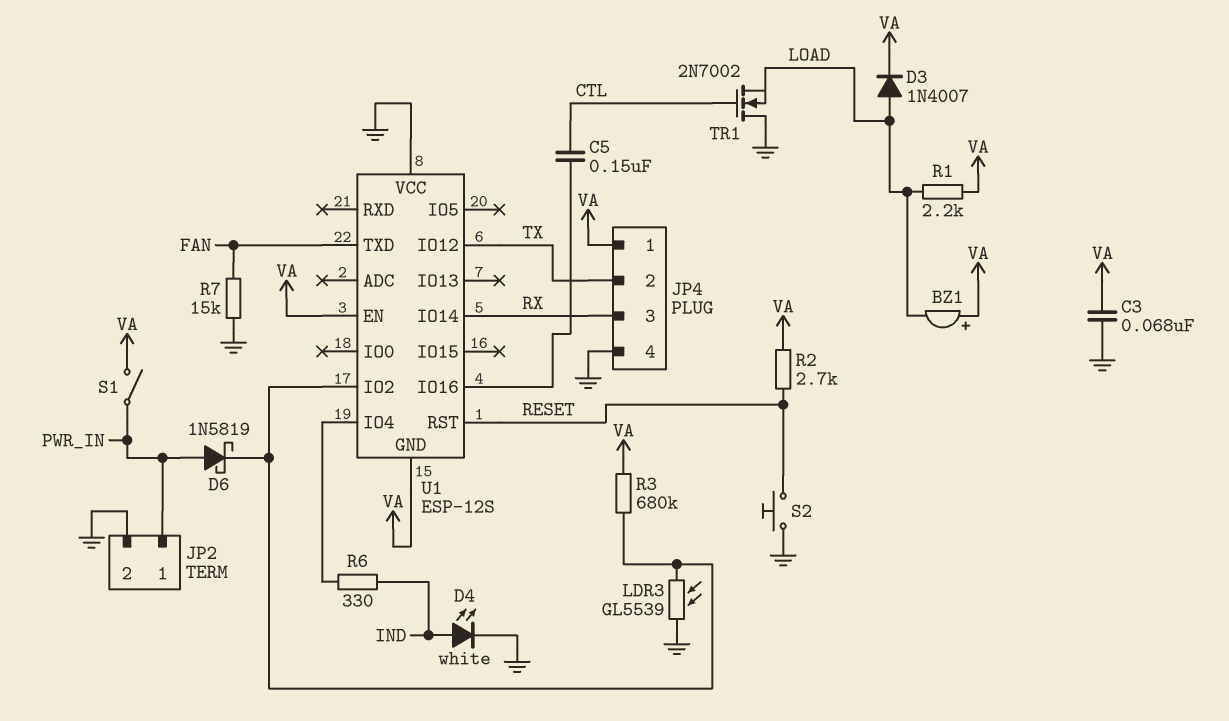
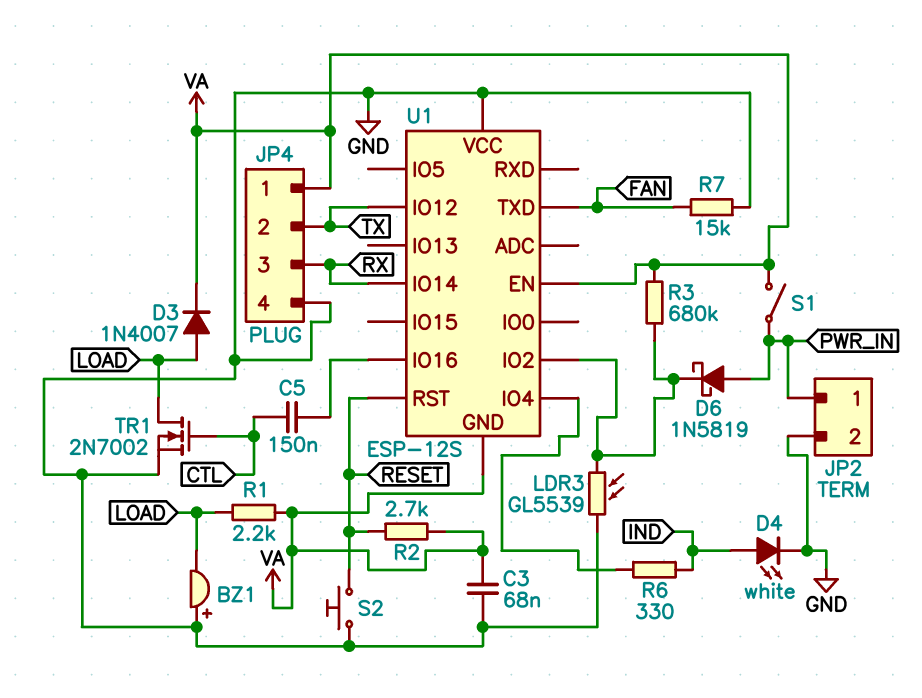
BZ1: buzzer (plus VA, minus LOAD) -> buzzer (plus GND, minus LOAD)
TR1: NMOS 2N7002 (G CTL, D GND, S LOAD) -> NMOS 2N7002 (G CTL, D LOAD, S GND)

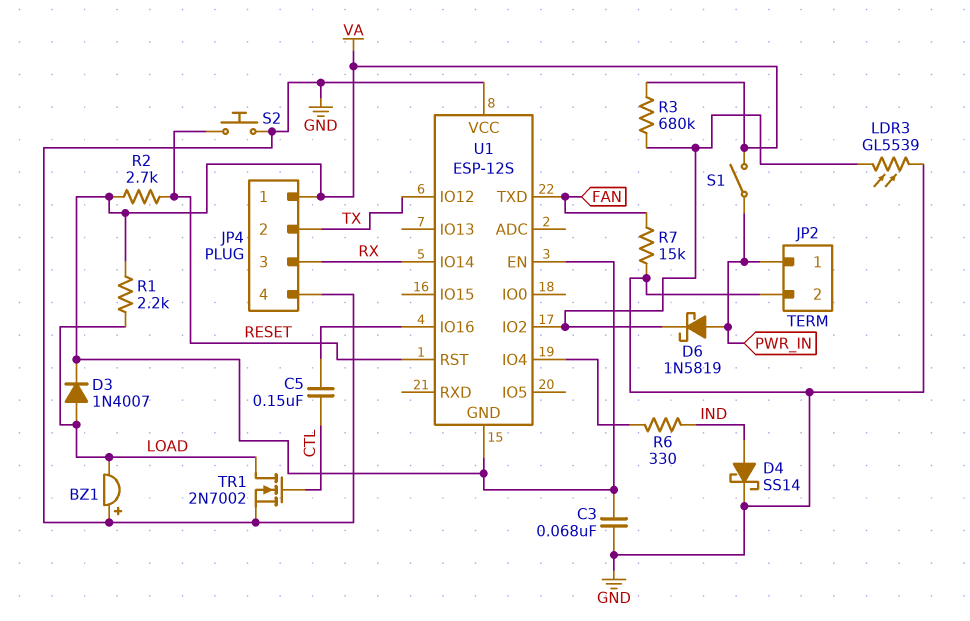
D4: LED white (A IND, K GND) -> schottky SS14 (A IND, K GND)

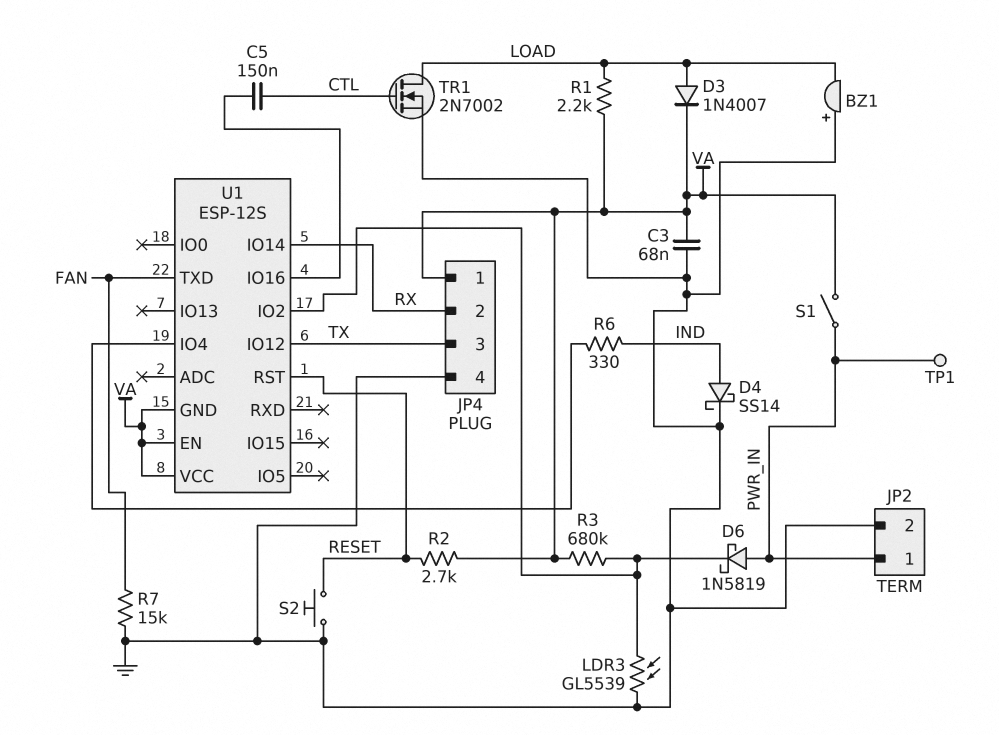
JP4 pin 2: TX -> RX
JP4 pin 3: RX -> TX
TP1: none -> test point (PWR_IN)
U1 pin VCC: GND -> VA

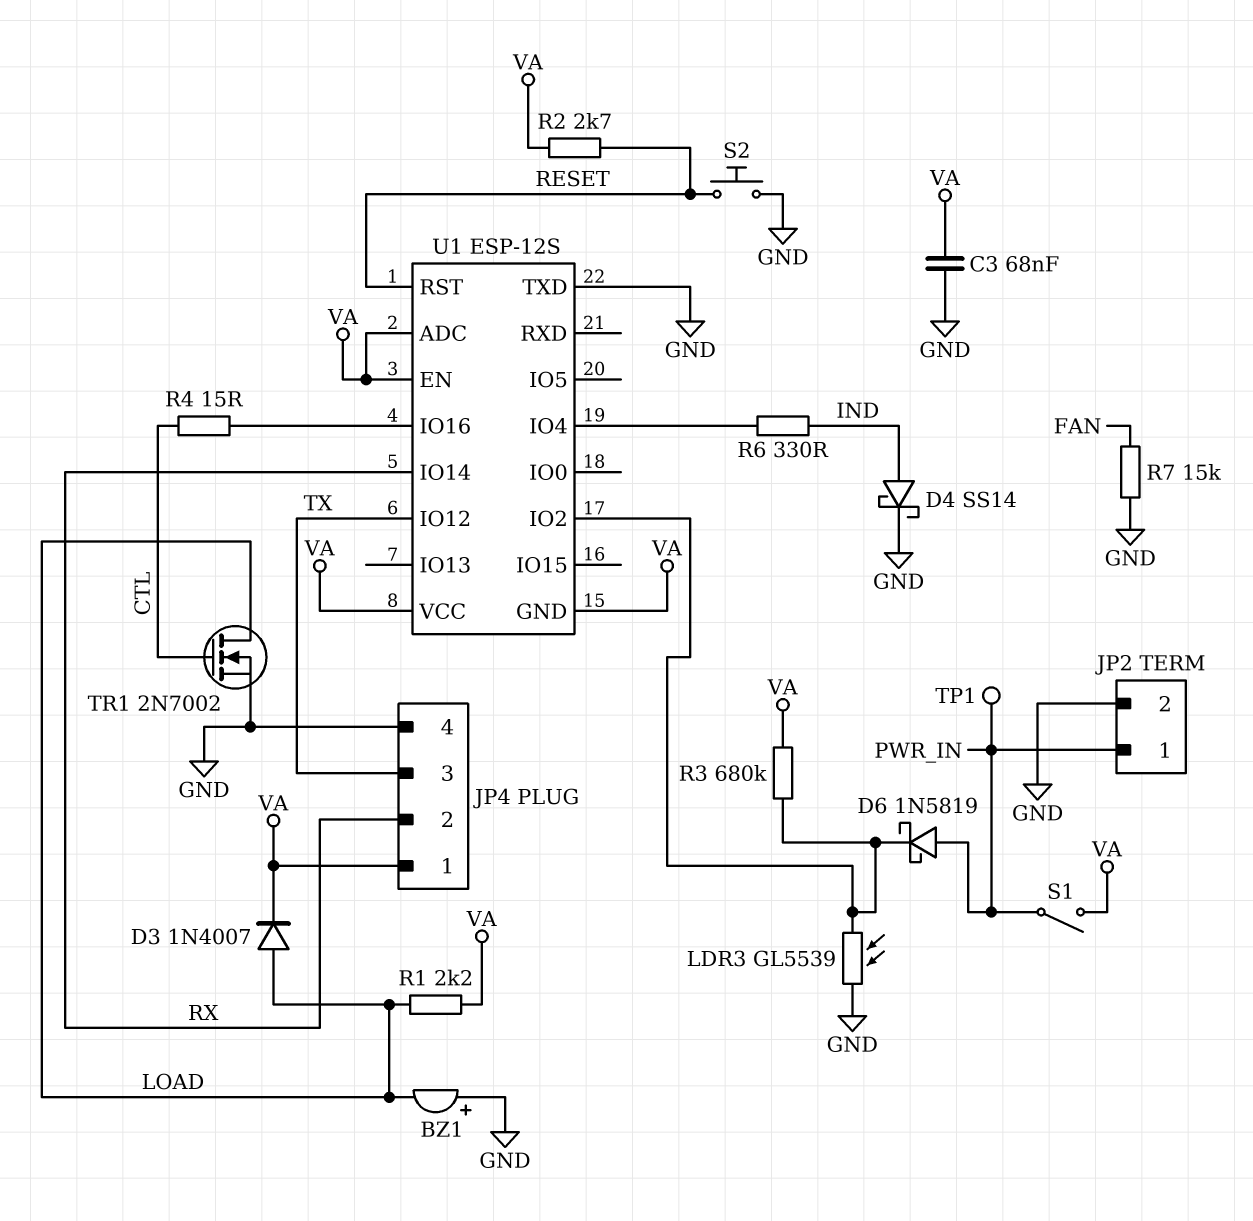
C5: 150nF (CTL, U1/IO16) -> none
R4: none -> 15 (CTL, U1/IO16)
U1 pin ADC: none -> VA
U1 pin TXD: FAN -> GND

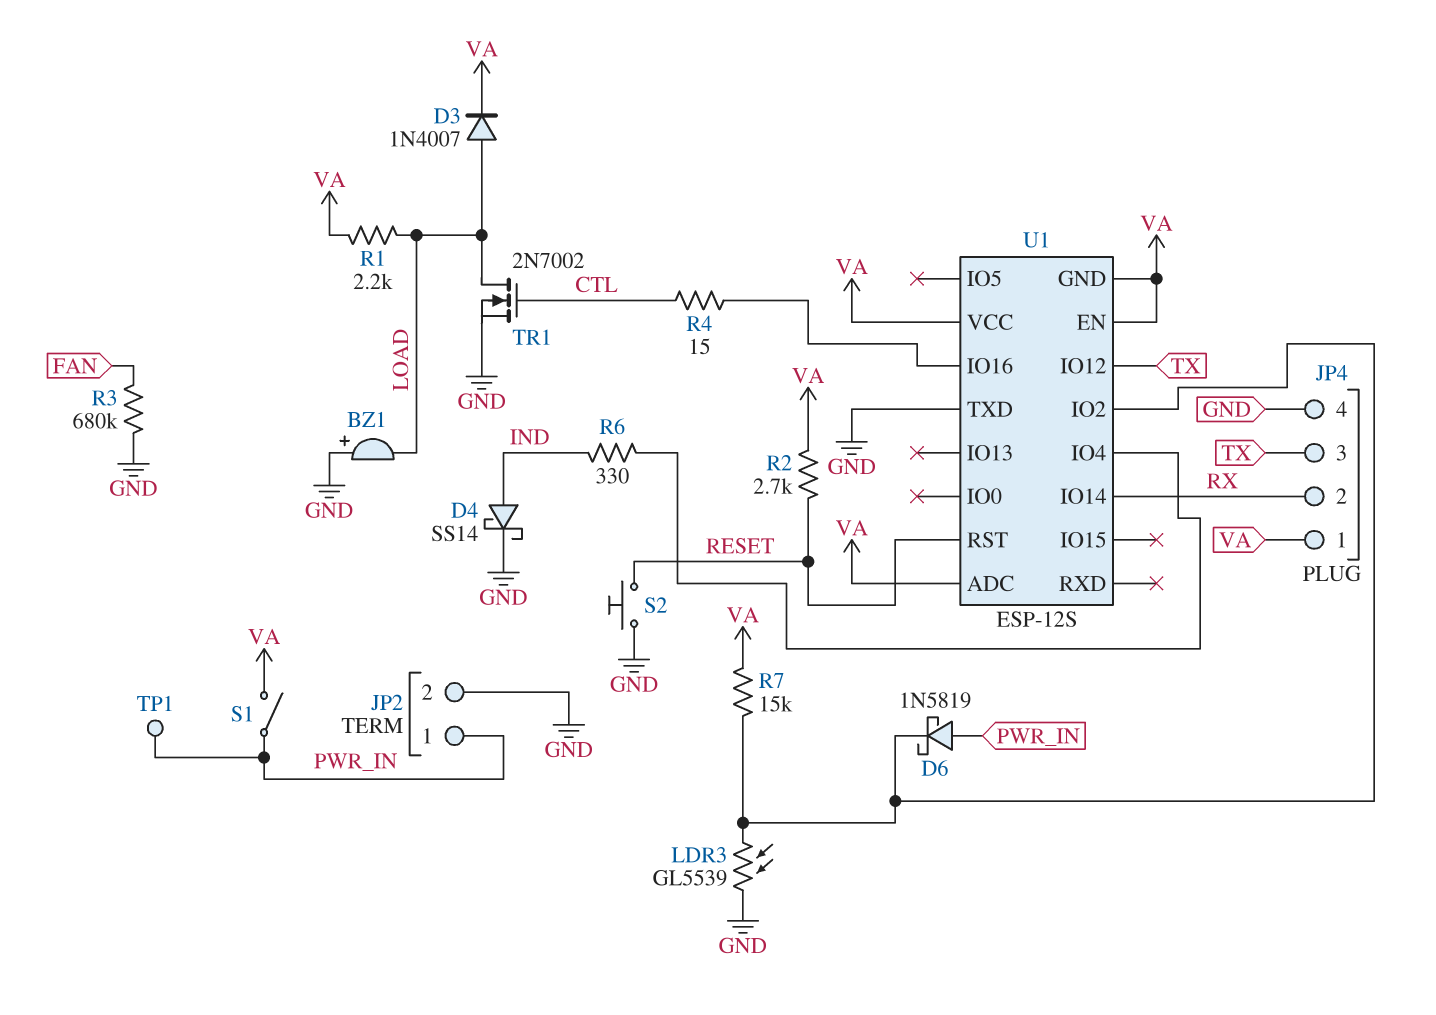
C3: 68nF (GND, VA) -> none
R3: 680k (U1/IO2, VA) -> 680k (FAN, GND)
R7: 15k (FAN, GND) -> 15k (U1/IO2, VA)

